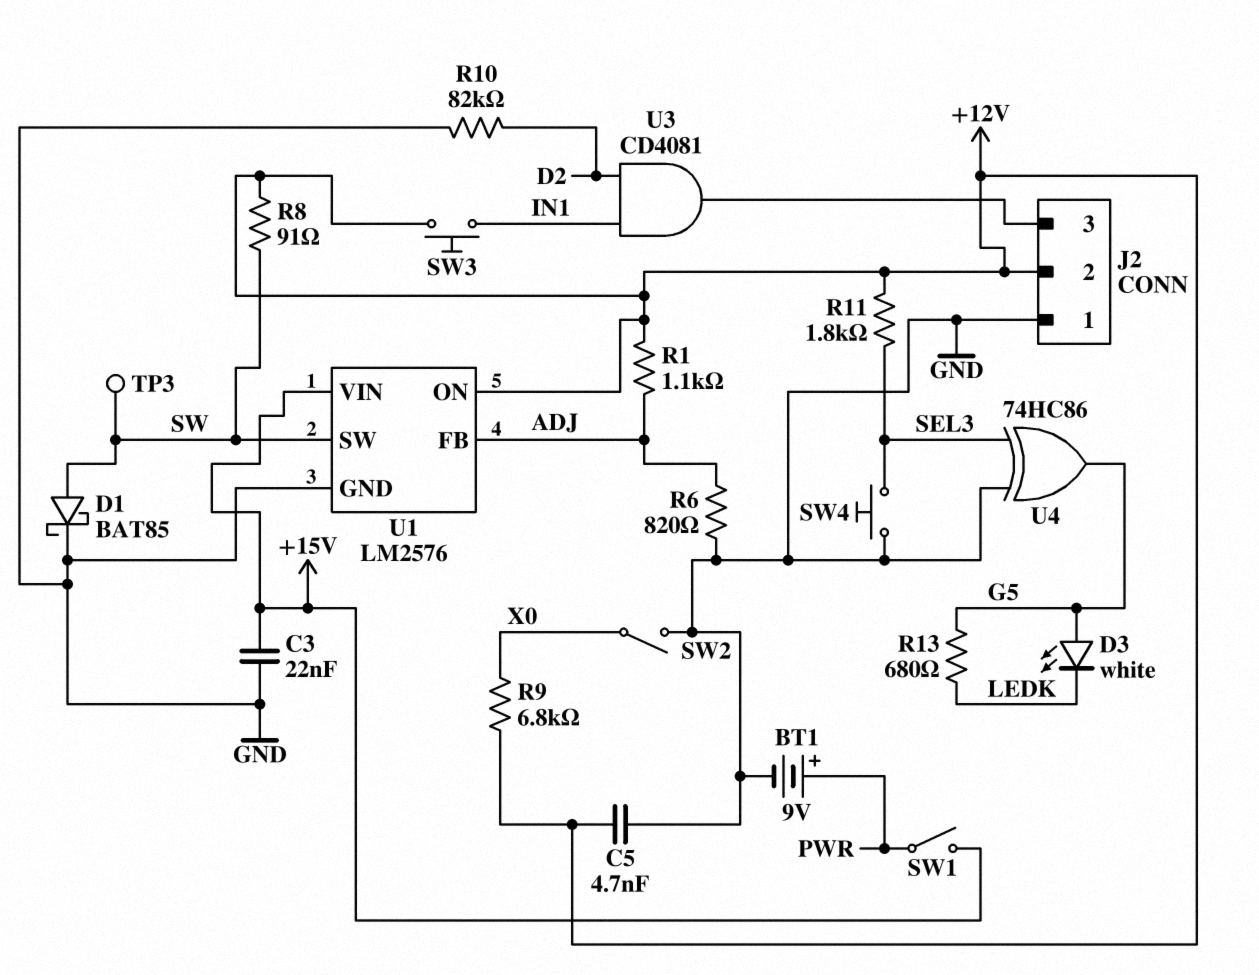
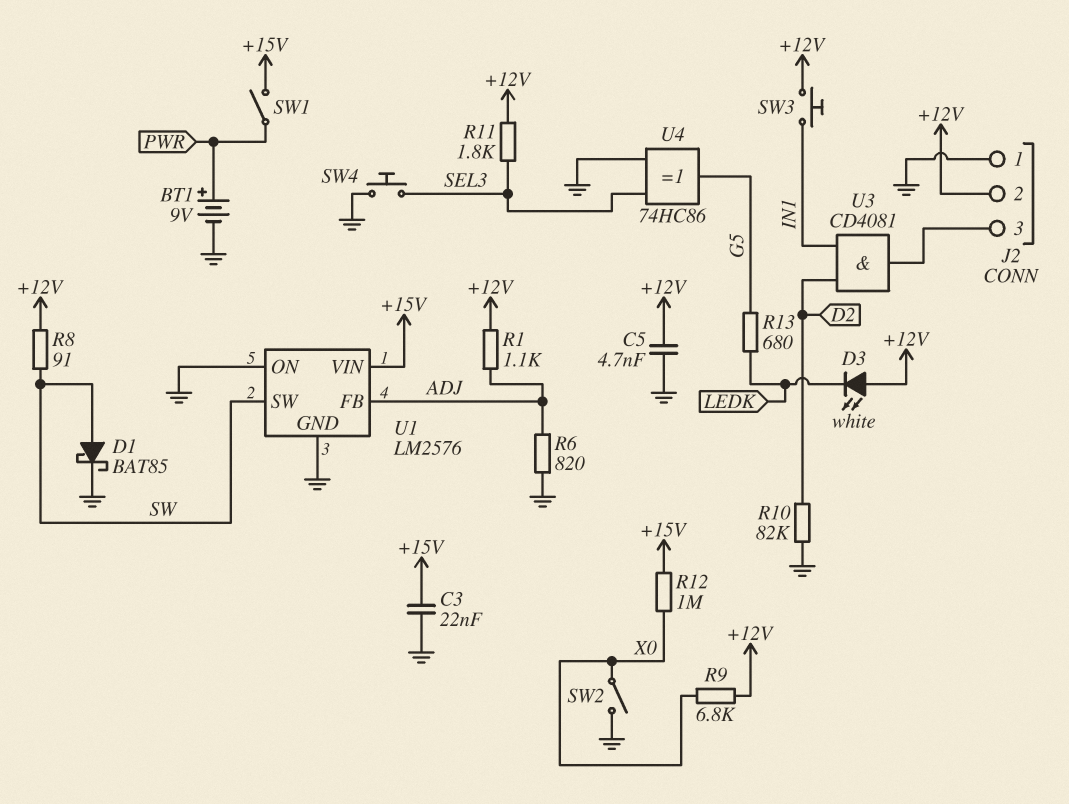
D3: LED white (A G5, K LEDK) -> LED white (A +12V, K LEDK)
R12: none -> 1M (+15V, X0)
TP3: test point (SW) -> none
U1 pin ON: +12V -> GND

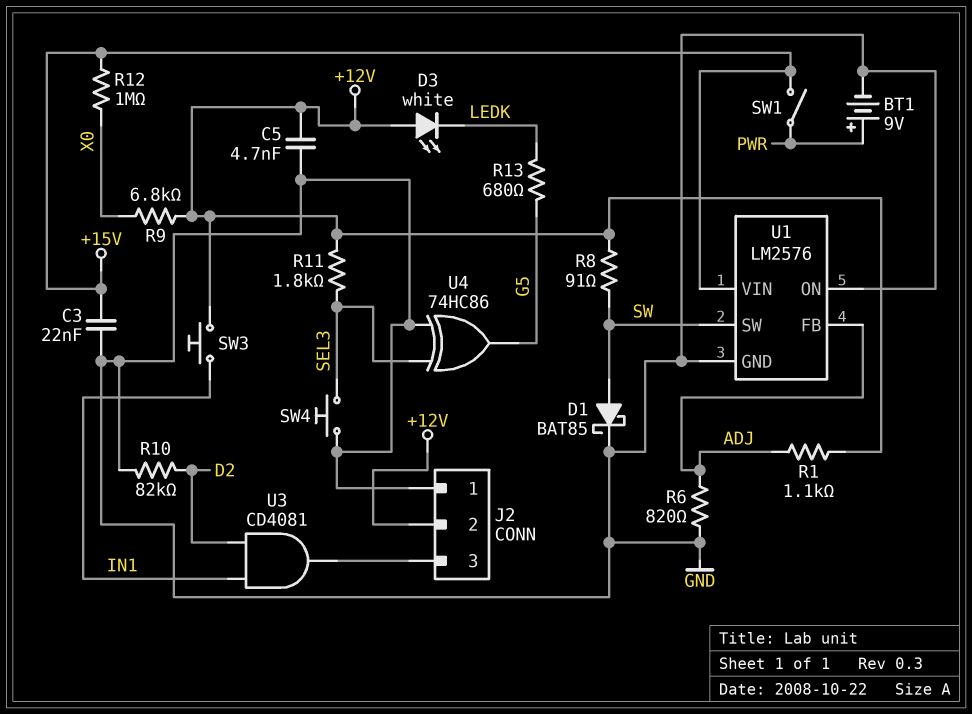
SW2: switch (GND, X0) -> none

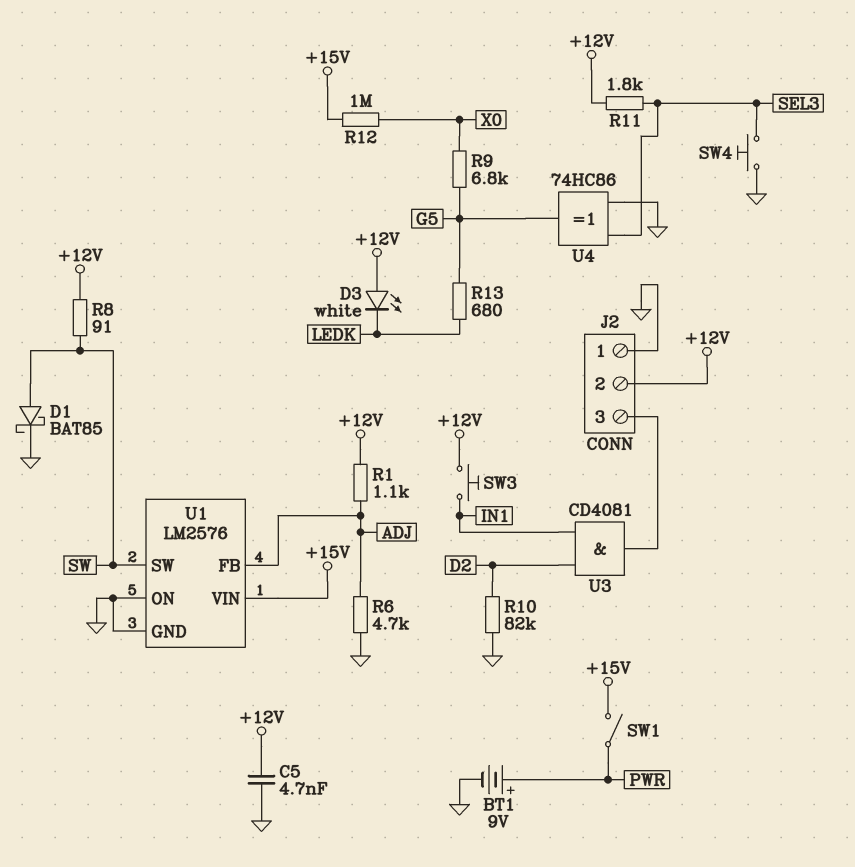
C3: 22nF (+15V, GND) -> none
R6: 820 (ADJ, GND) -> 4.7k (ADJ, GND)
R9: 6.8k (+12V, X0) -> 6.8k (G5, X0)

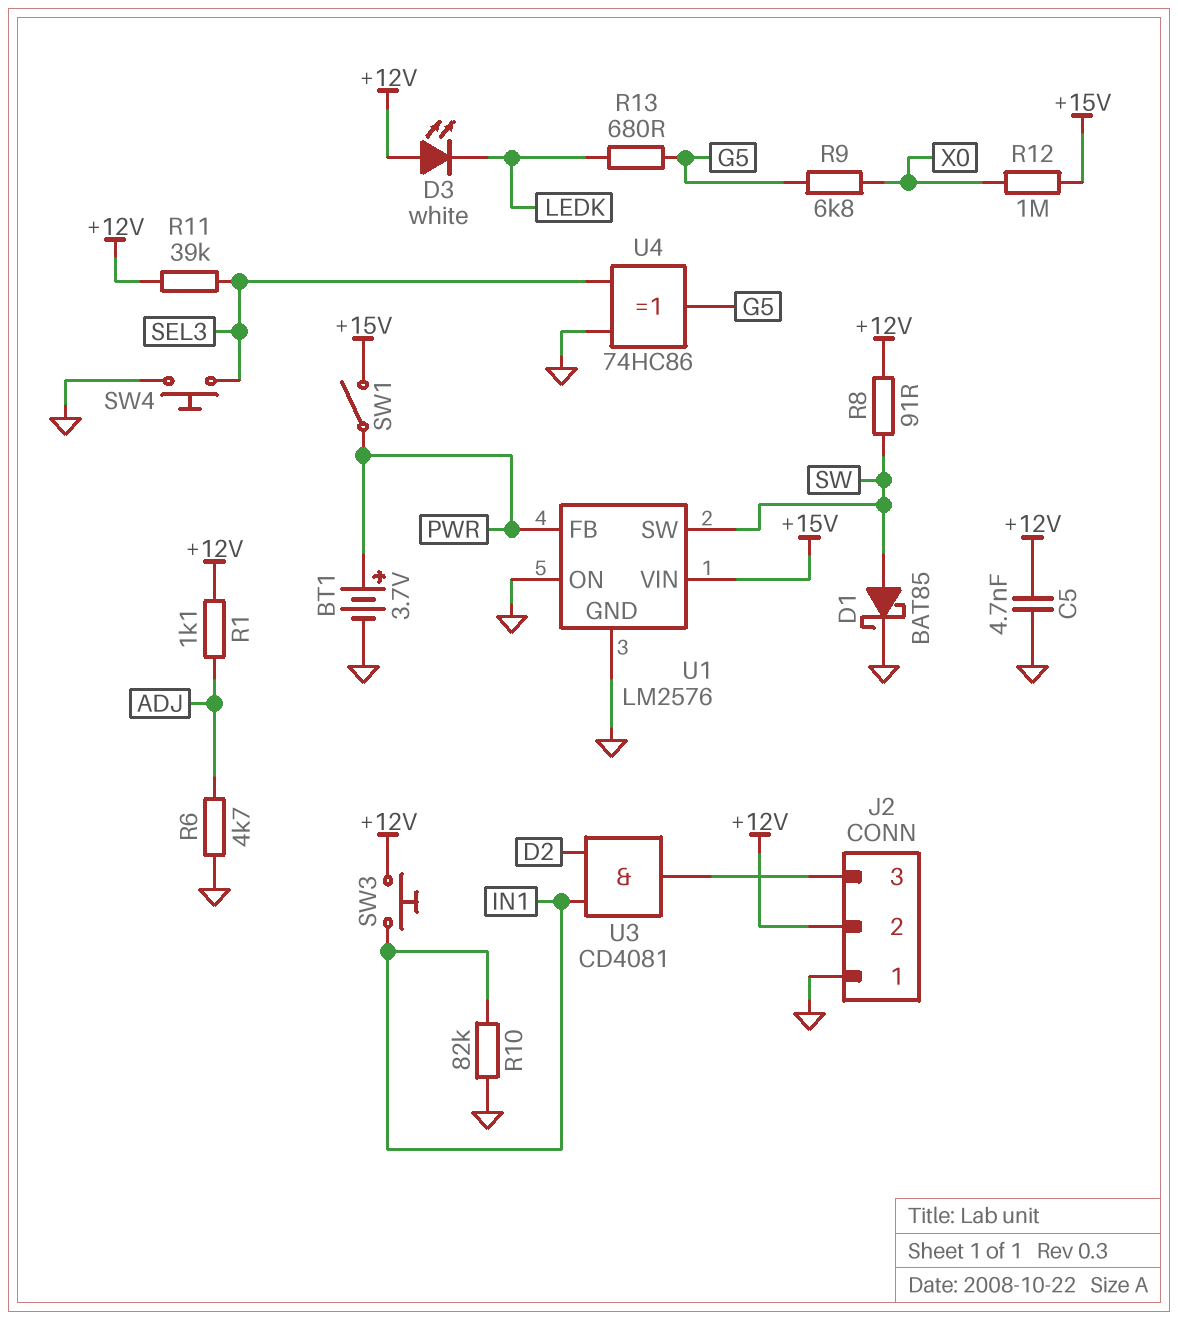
BT1: 9V (plus PWR, minus GND) -> 3.7V (plus PWR, minus GND)
R10: 82k (D2, GND) -> 82k (GND, IN1)
R11: 1.8k (+12V, SEL3) -> 39k (+12V, SEL3)
U1 pin FB: ADJ -> PWR

